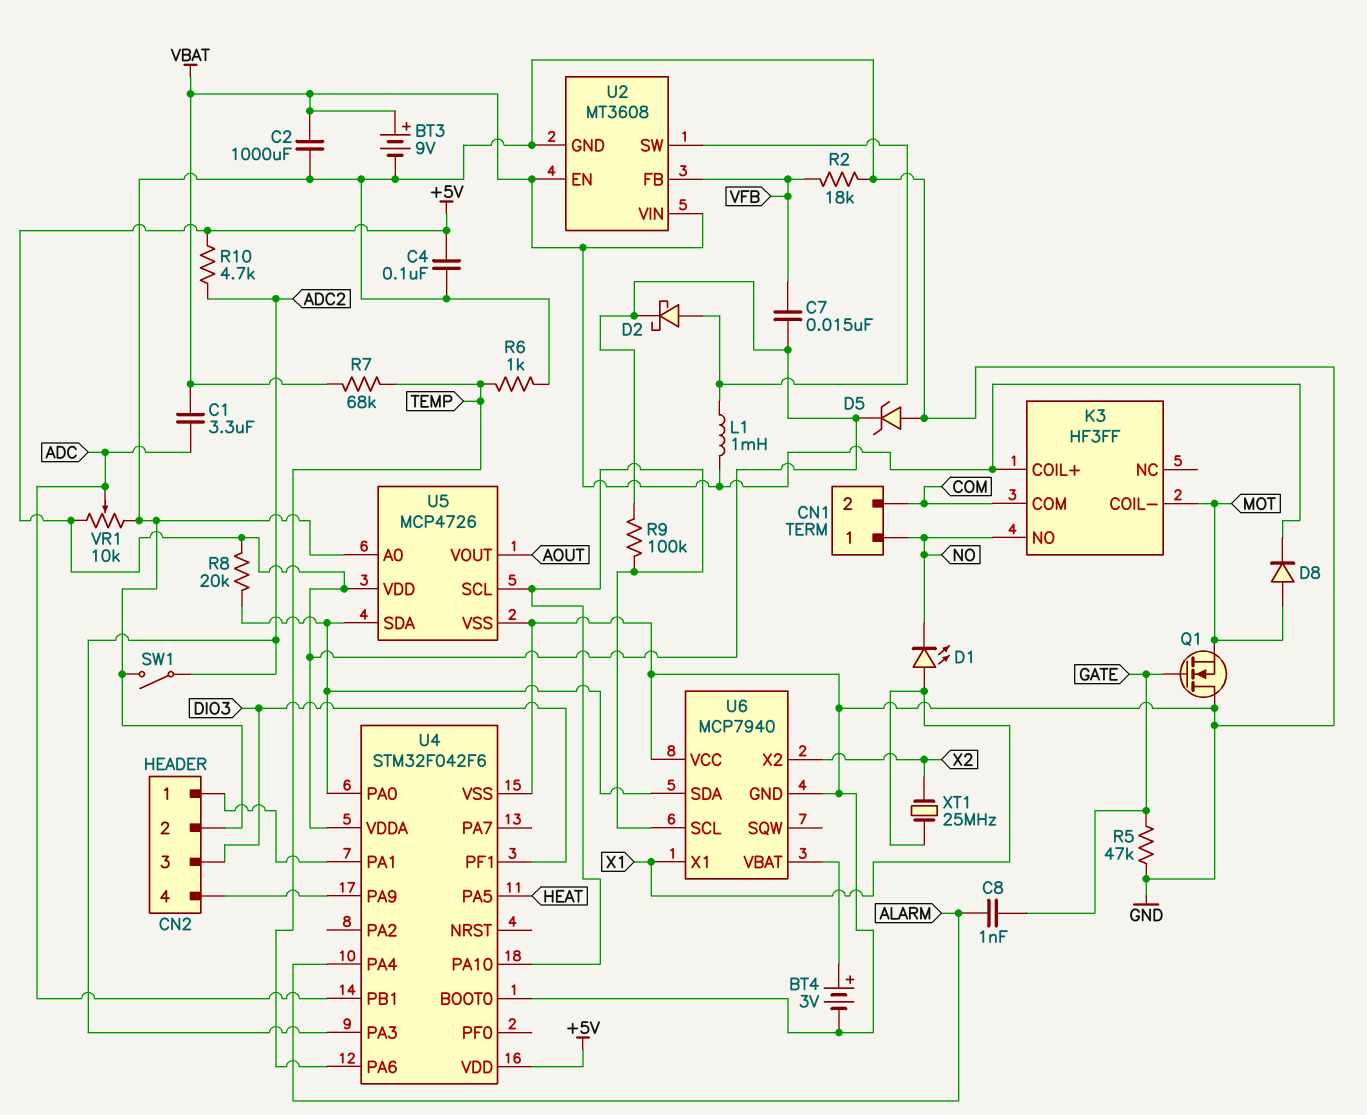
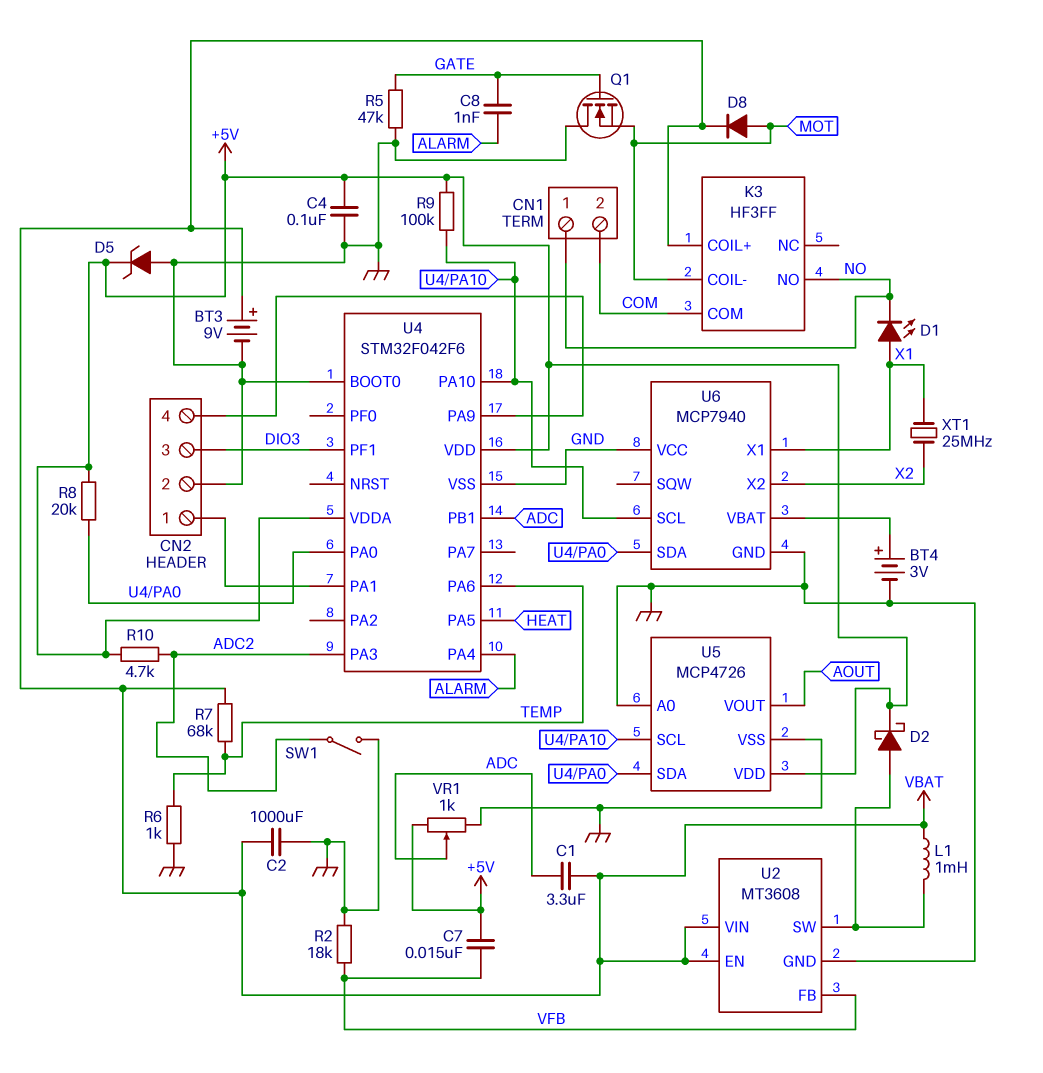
VR1: 10k (+5V, GND, wiper ADC) -> 1k (+5V, GND, wiper ADC)

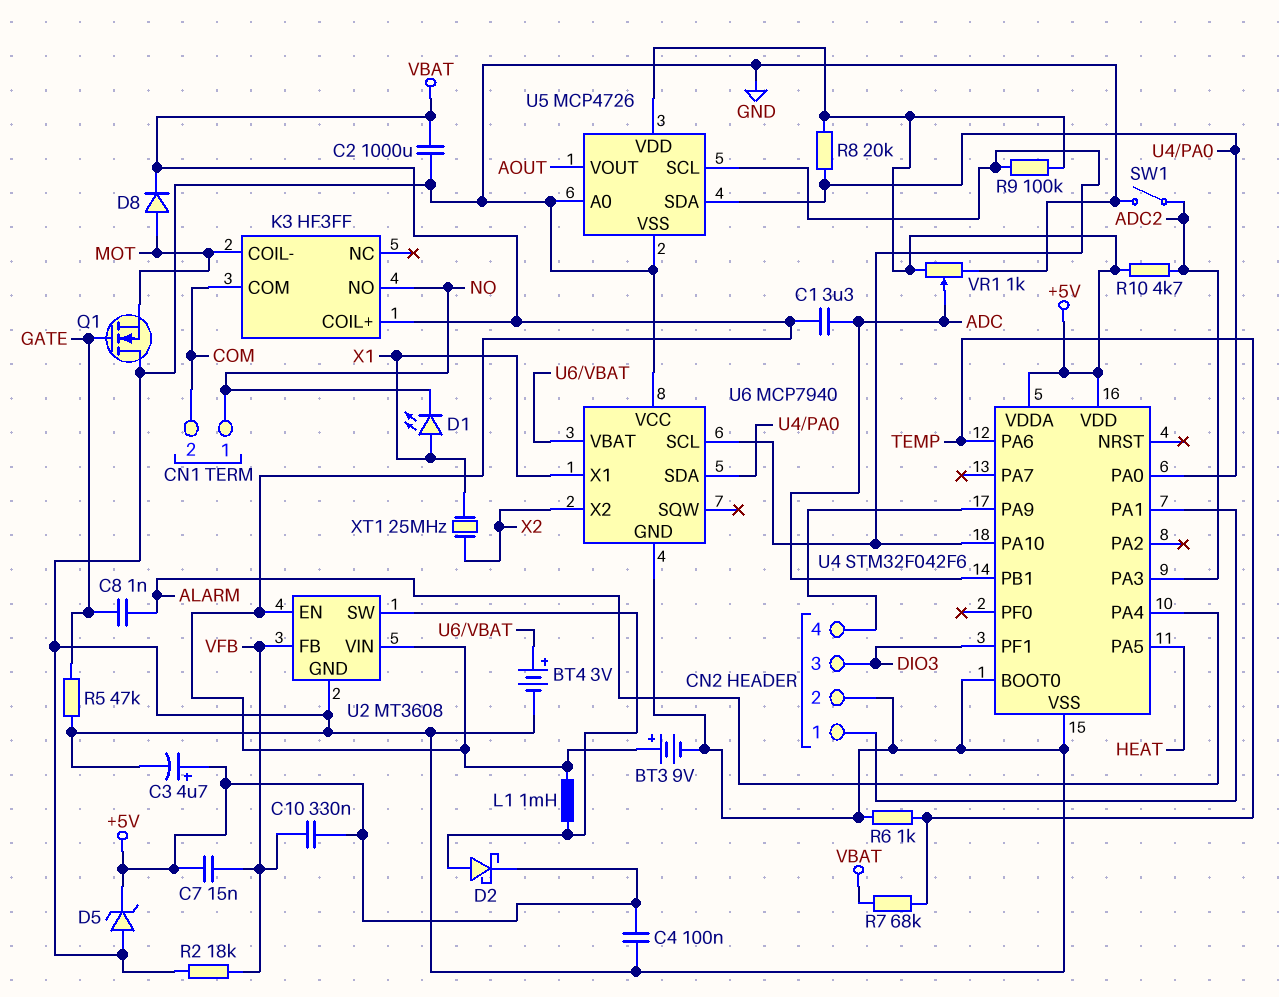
C3: none -> 4.7uF (plus +5V, minus GND)
C10: none -> 330nF (+5V, VFB)

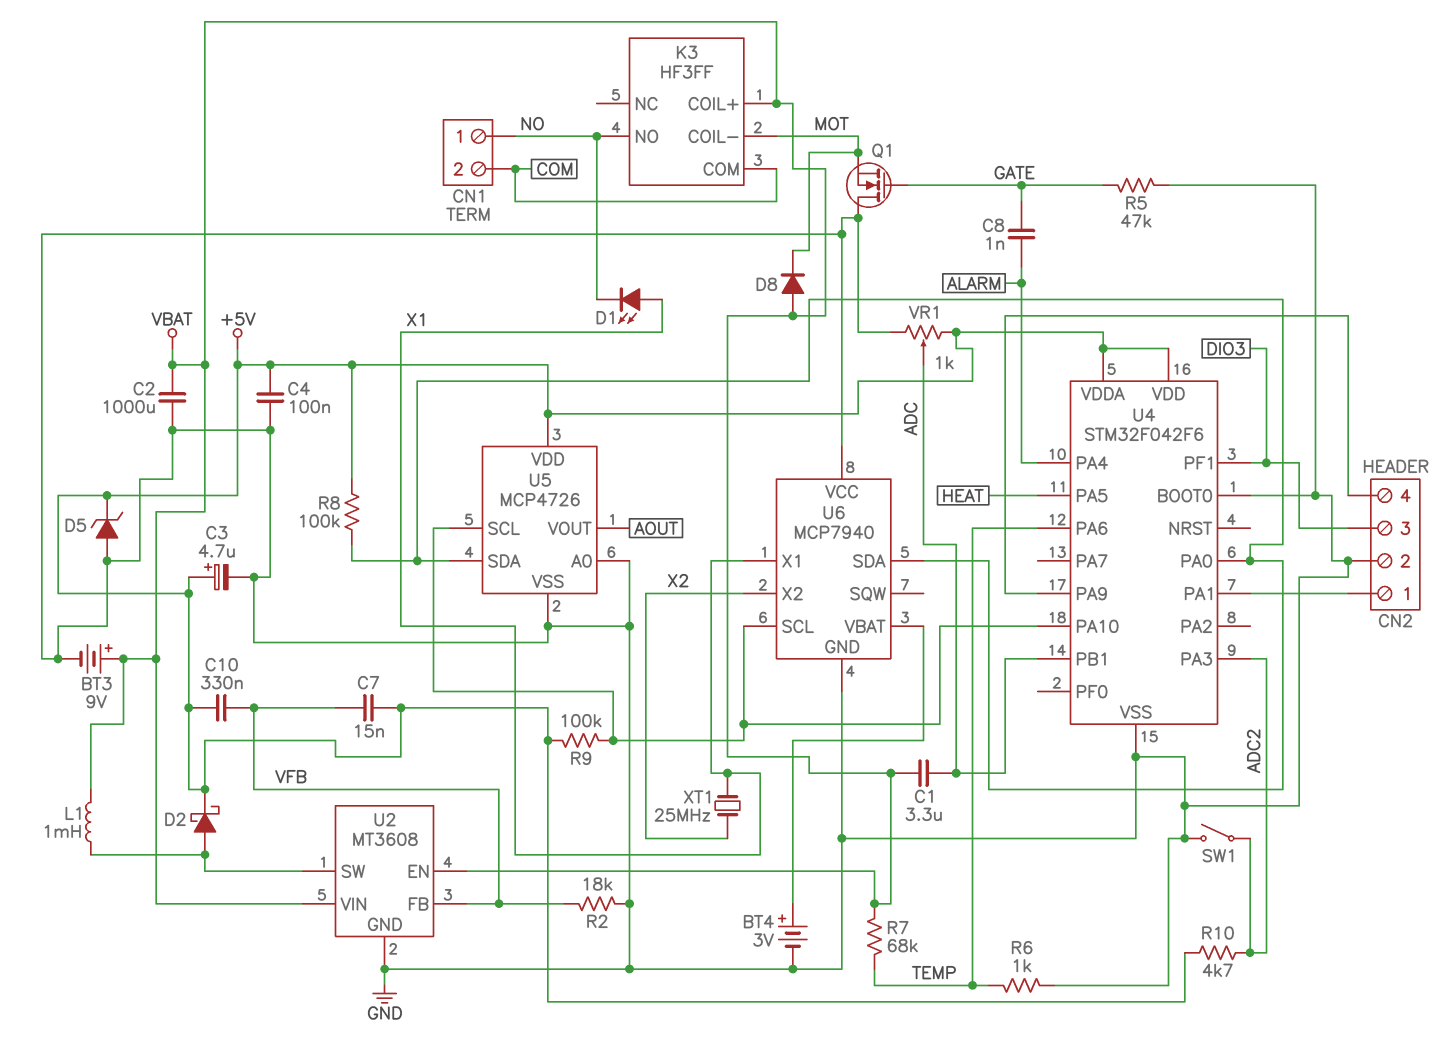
D8: diode (A MOT, K VBAT) -> diode (A VBAT, K MOT)
R8: 20k (+5V, U4/PA0) -> 100k (+5V, U4/PA0)

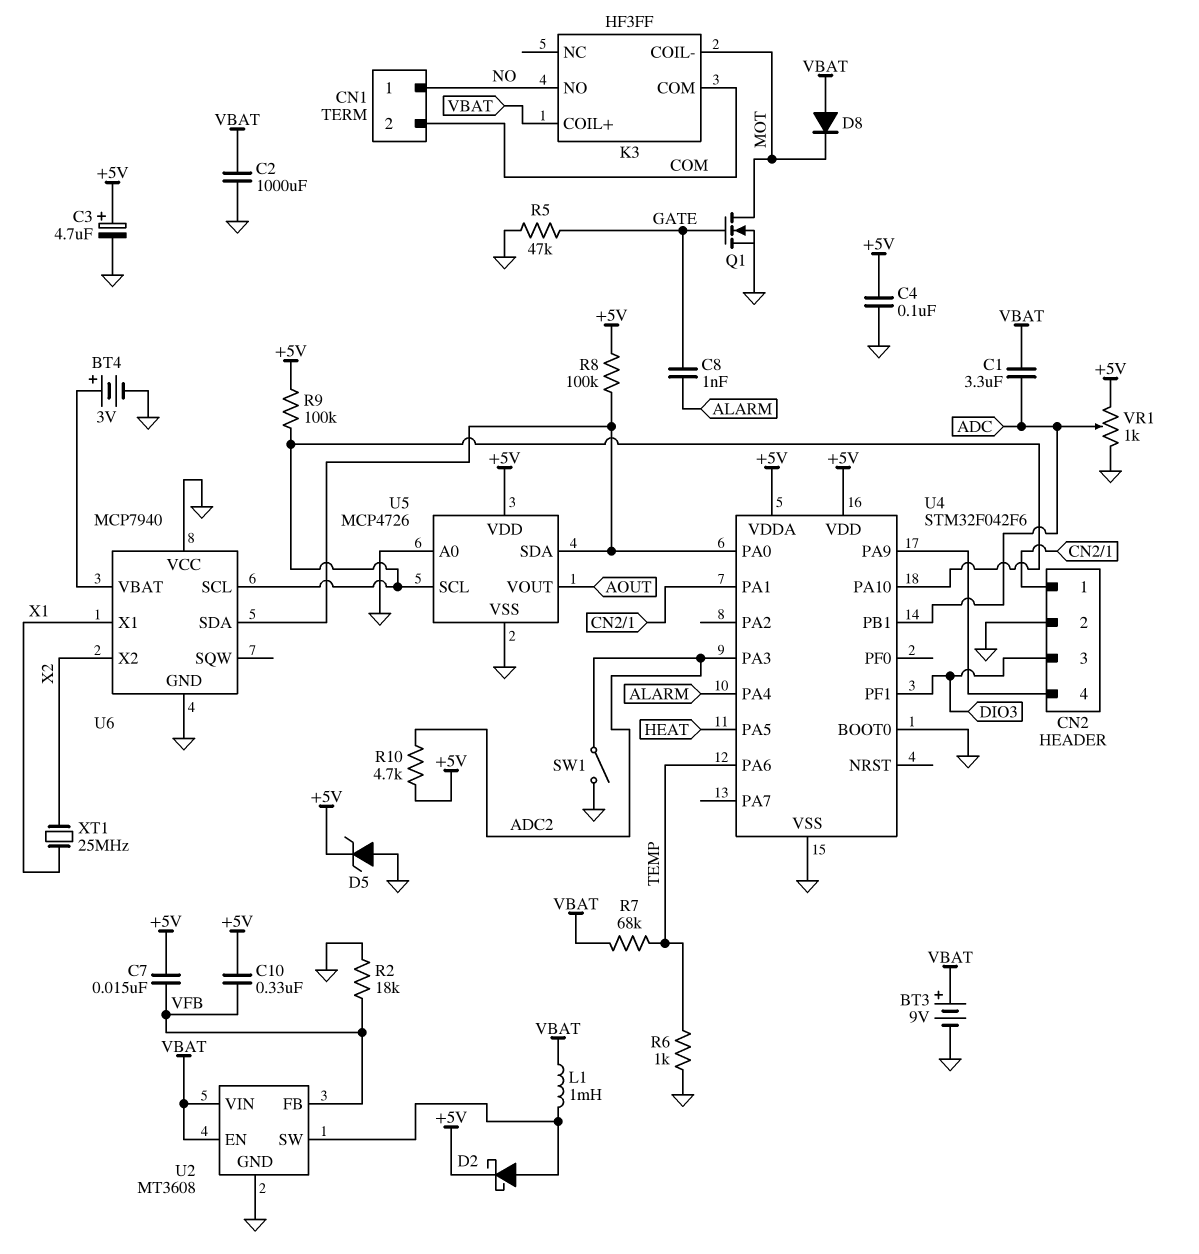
D1: LED (A X1, K NO) -> none
Q1: NMOS (G GATE, D GND, S MOT) -> NMOS (G GATE, D MOT, S GND)

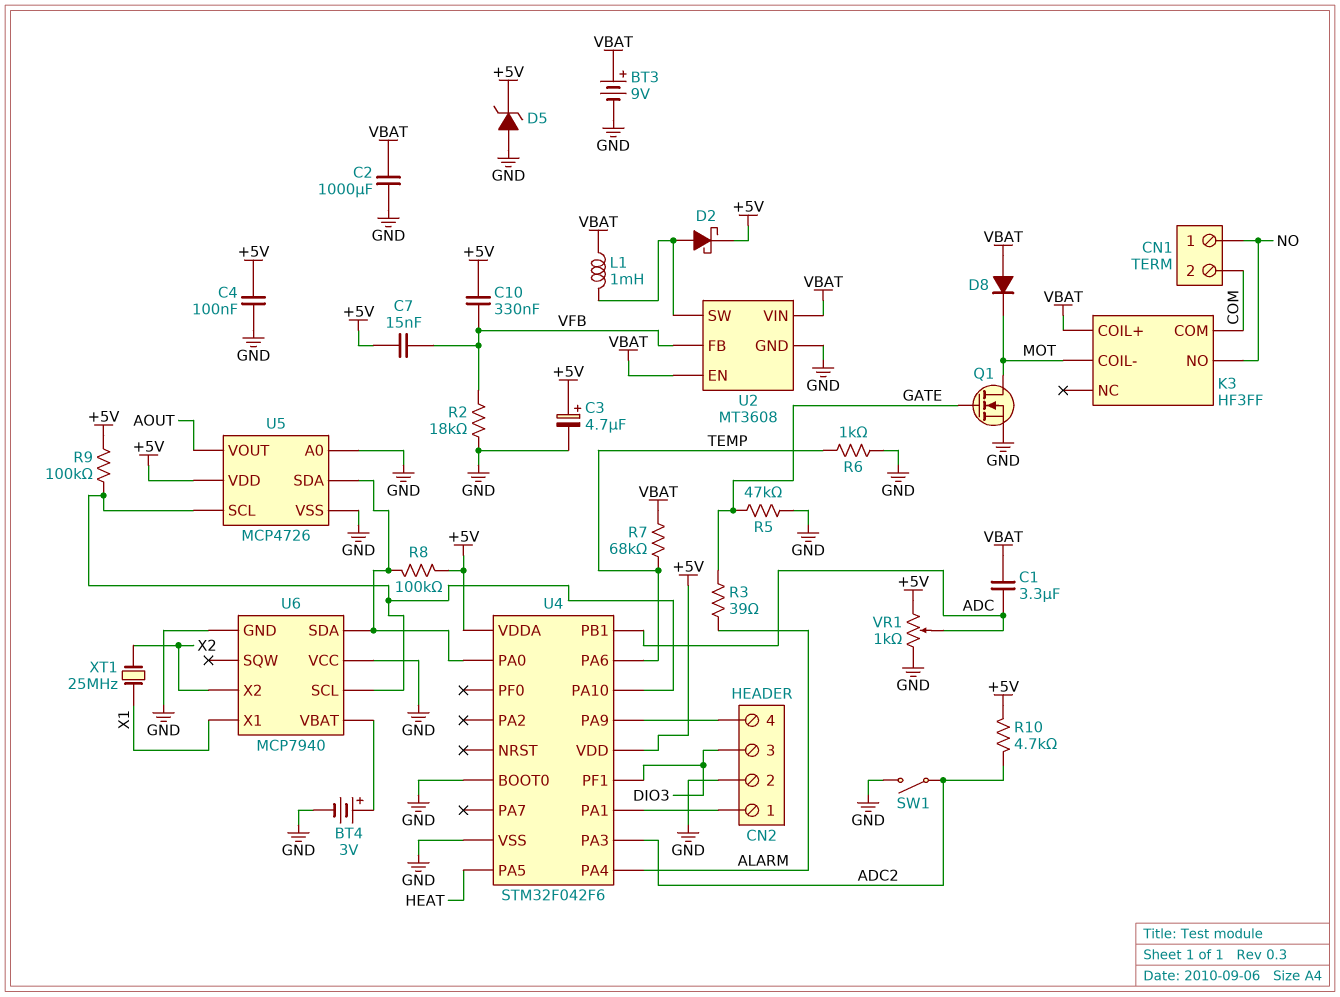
C8: 1nF (ALARM, GATE) -> none
R3: none -> 39 (ALARM, GATE)

